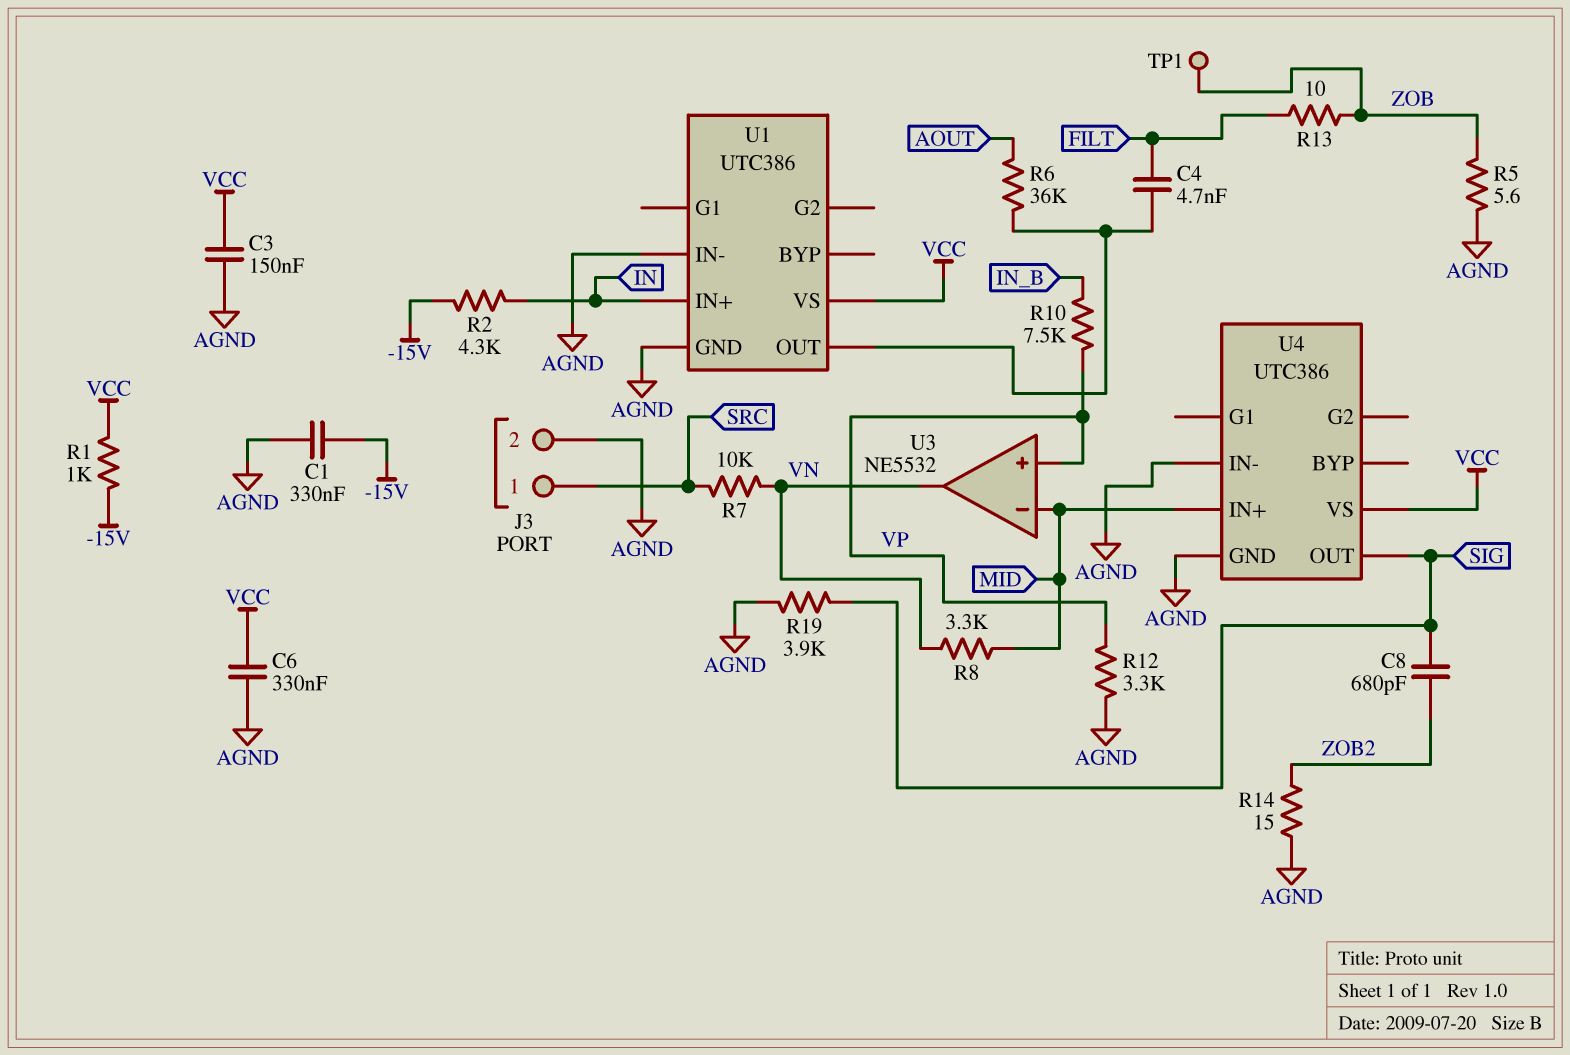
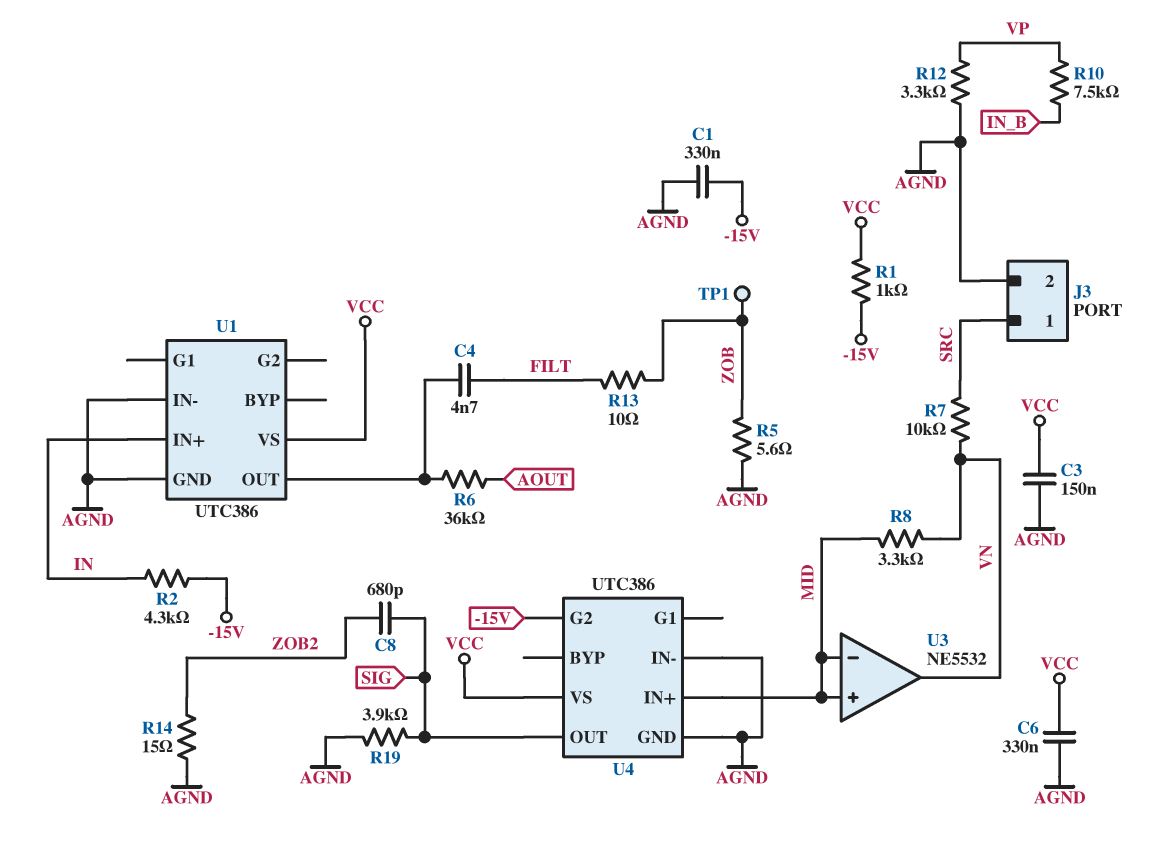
U3 pin in+: VP -> MID
U4 pin G2: none -> -15V

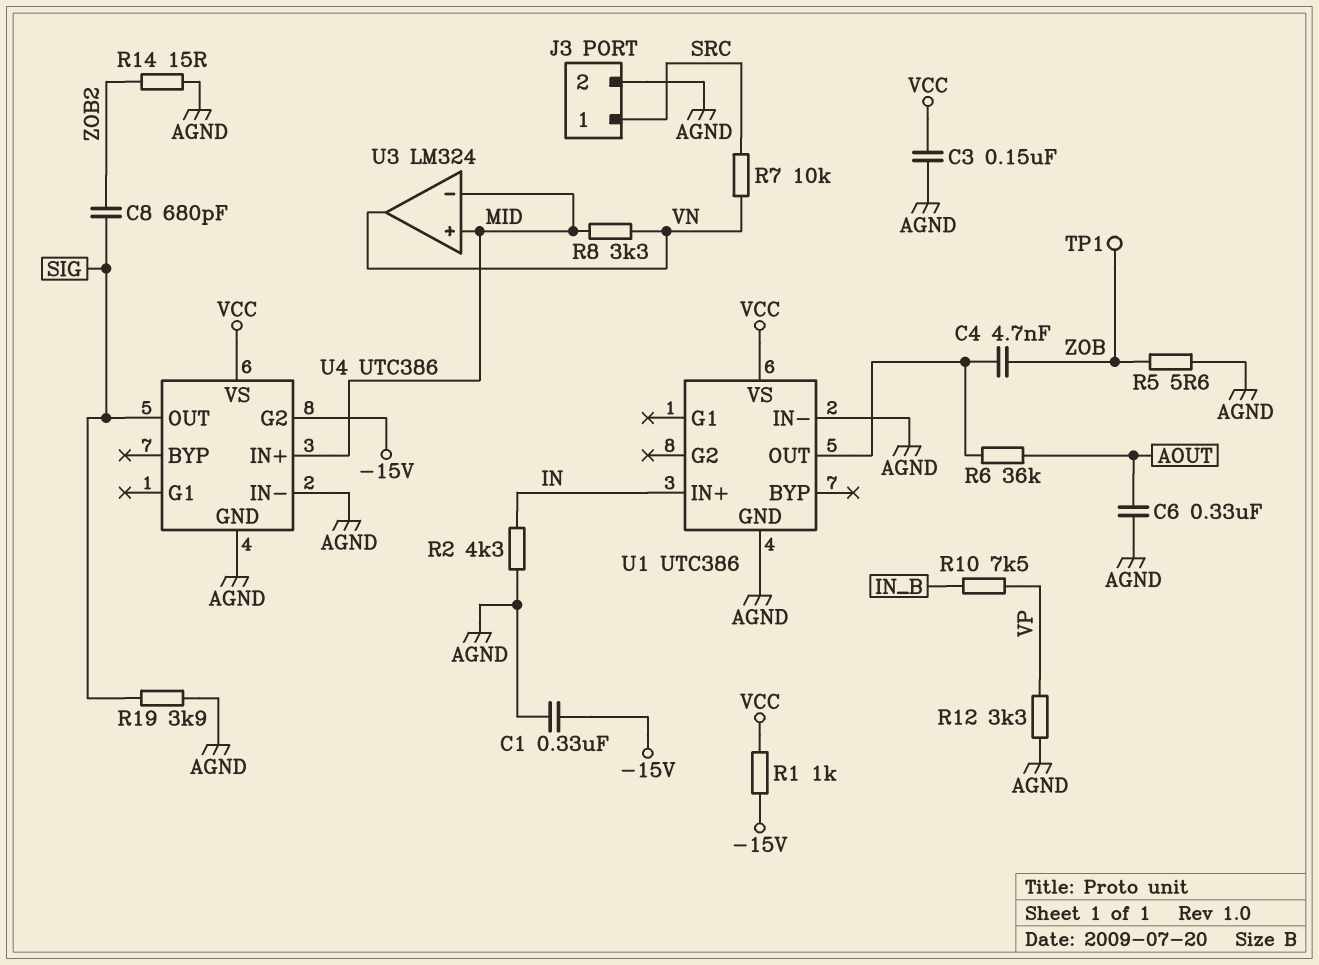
C4: 4.7nF (FILT, U1/OUT) -> 4.7nF (U1/OUT, ZOB)
C6: 330nF (AGND, VCC) -> 330nF (AGND, AOUT)
R2: 4.3k (-15V, IN) -> 4.3k (AGND, IN)
R13: 10 (FILT, ZOB) -> none
U3: NE5532 -> LM324

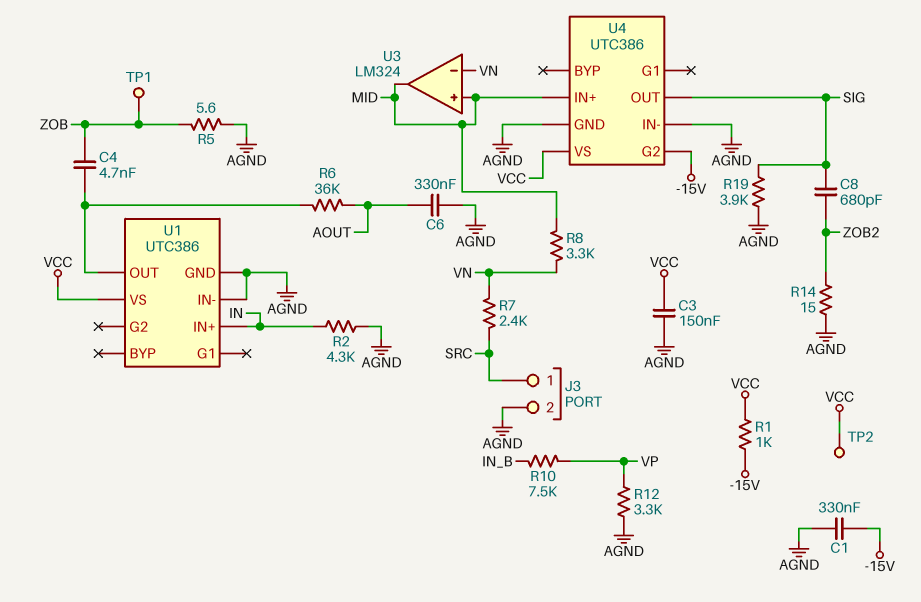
R7: 10k (SRC, VN) -> 2.4k (SRC, VN)
TP2: none -> test point (VCC)
U3 pin in-: MID -> VN
U3 pin out: VN -> MID

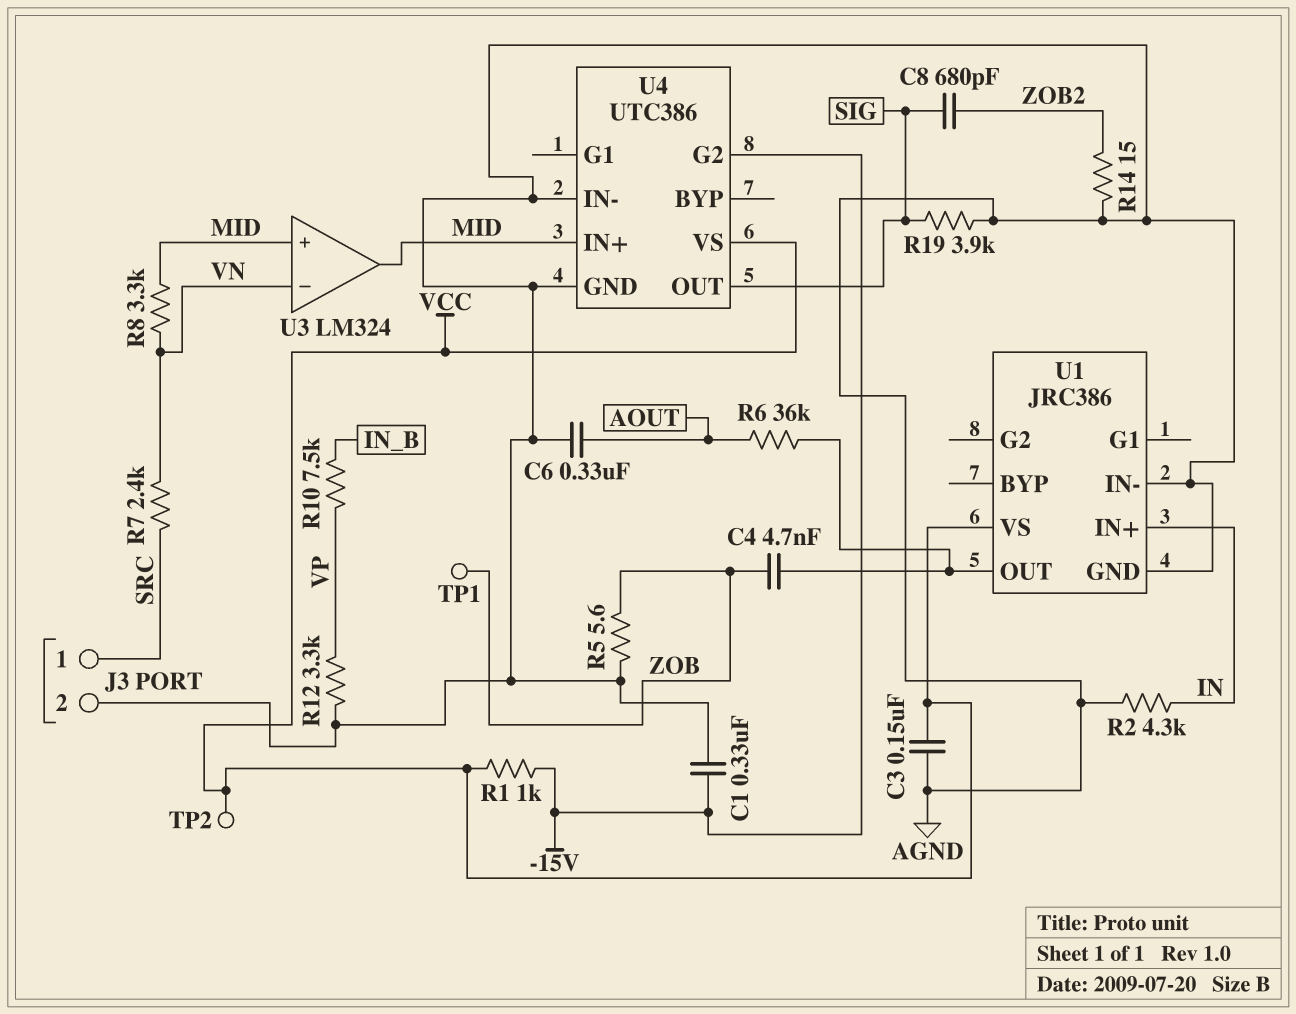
U1: UTC386 -> JRC386

